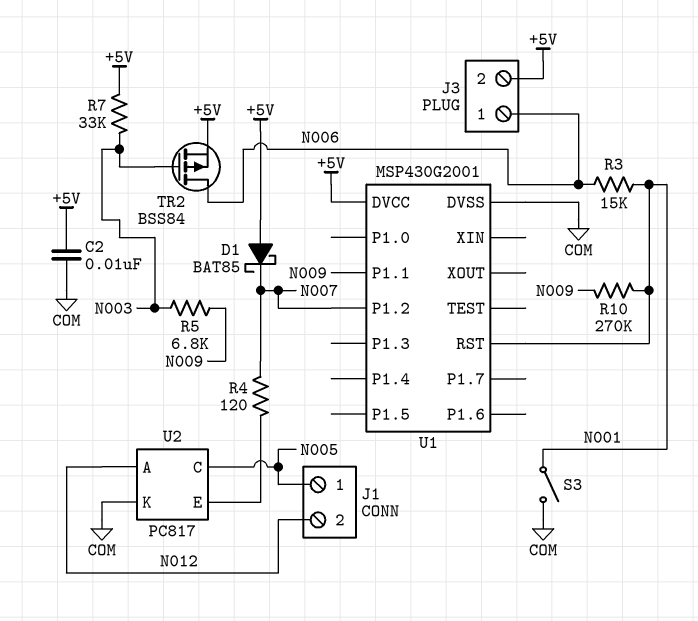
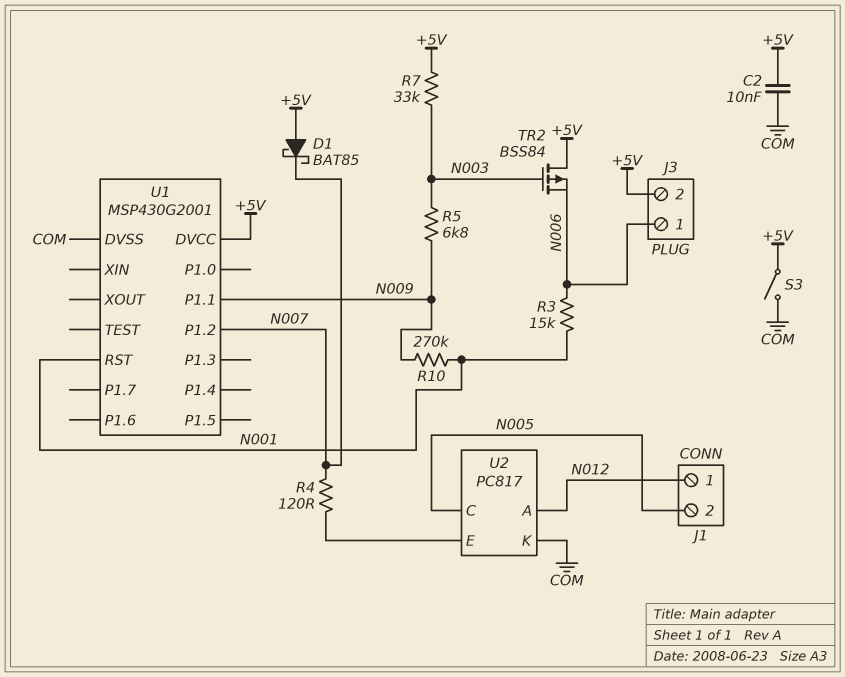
J1 pin 1: N005 -> N012
J1 pin 2: N012 -> N005
S3: switch (COM, N001) -> switch (+5V, COM)
TR2: PMOS BSS84 (G N003, D N006, S +5V) -> PMOS BSS84 (G N003, D +5V, S N006)

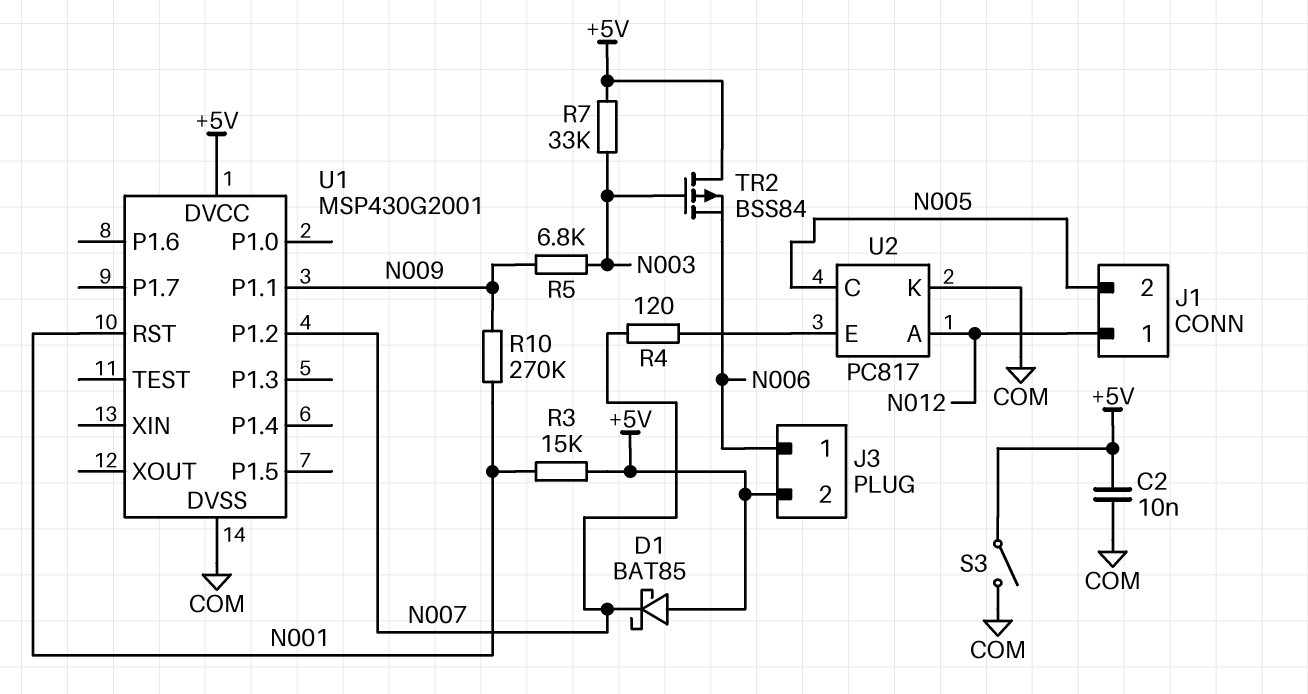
R3: 15k (N001, N006) -> 15k (+5V, N001)

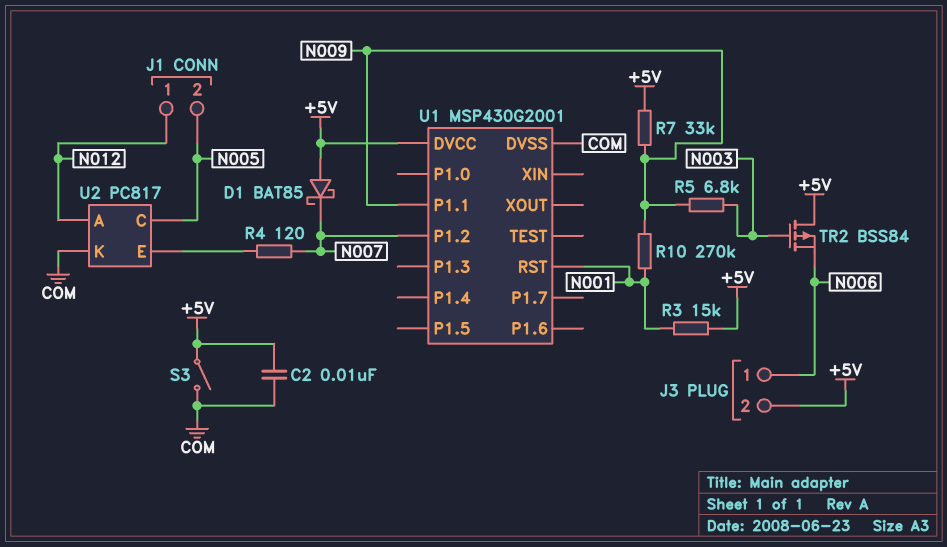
R7: 33k (+5V, N003) -> 33k (+5V, N009)

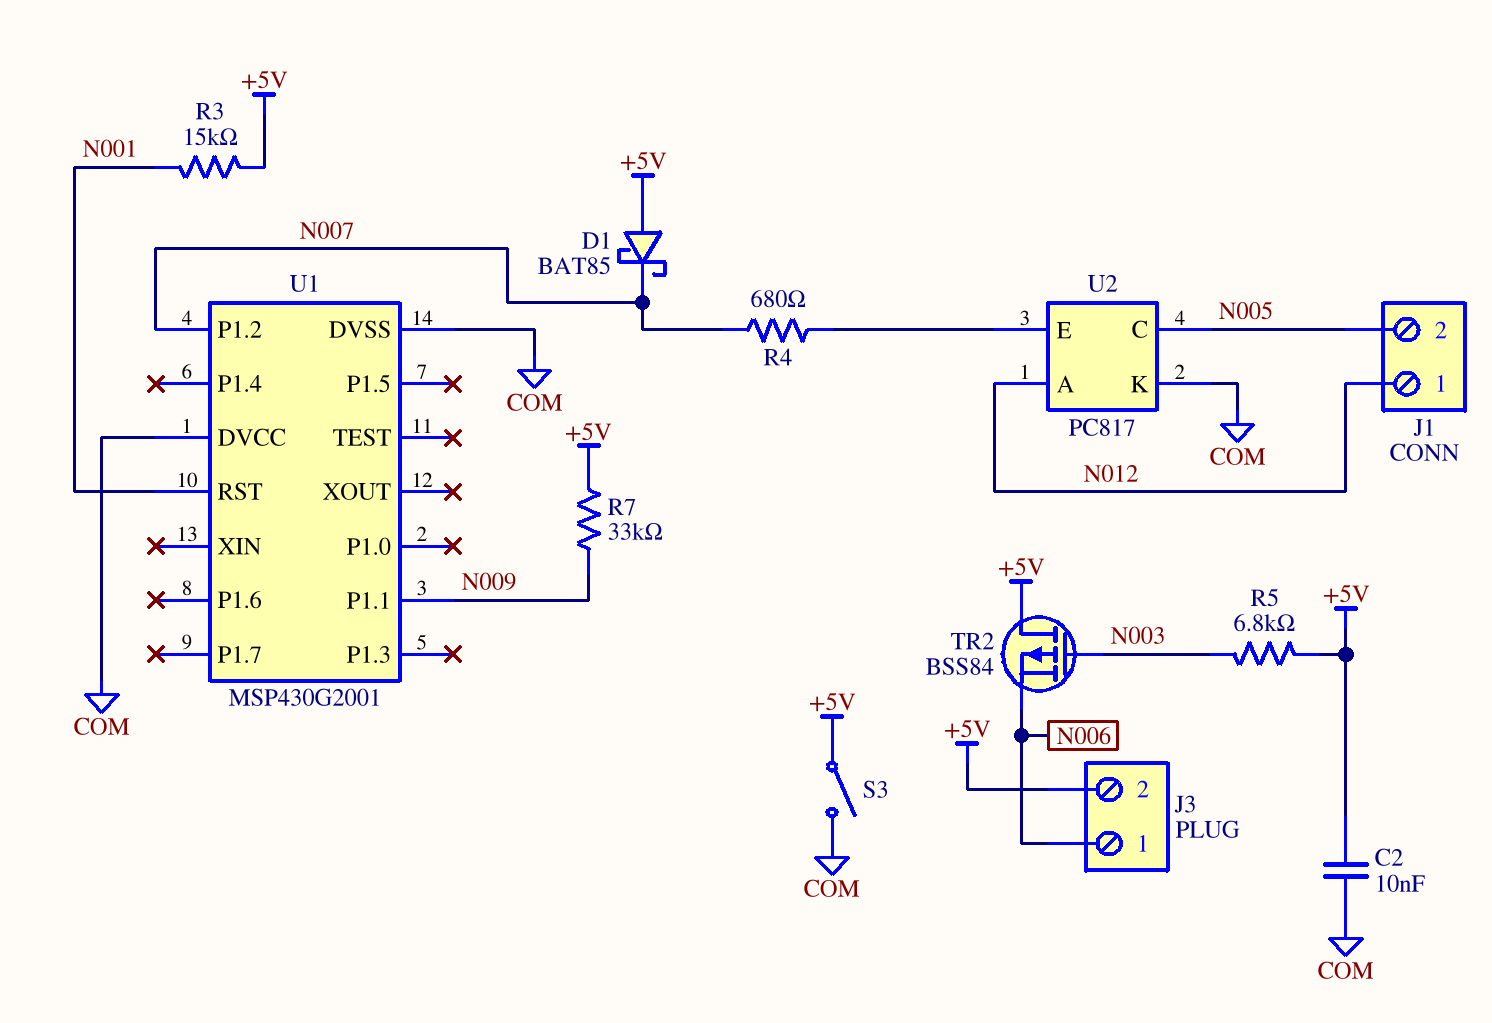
R4: 120 (N007, U2/E) -> 680 (N007, U2/E)
R5: 6.8k (N003, N009) -> 6.8k (+5V, N003)
R10: 270k (N001, N009) -> none
U1 pin DVCC: +5V -> COM

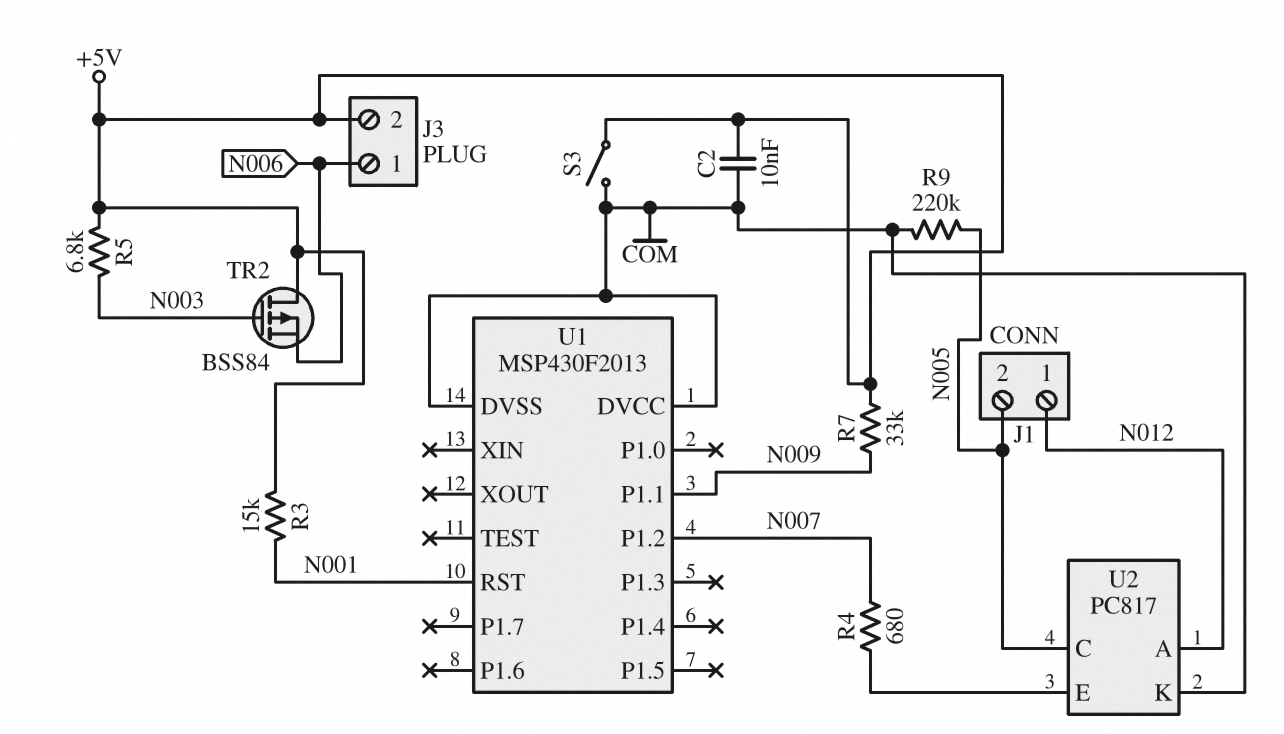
D1: schottky BAT85 (A +5V, K N007) -> none
R9: none -> 220k (COM, N005)
U1: MSP430G2001 -> MSP430F2013

